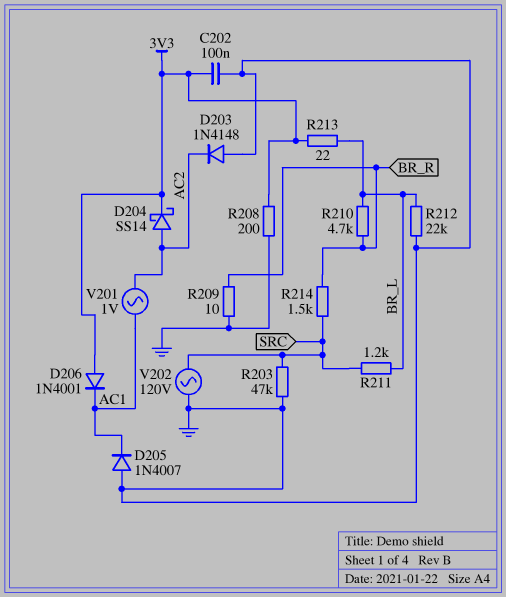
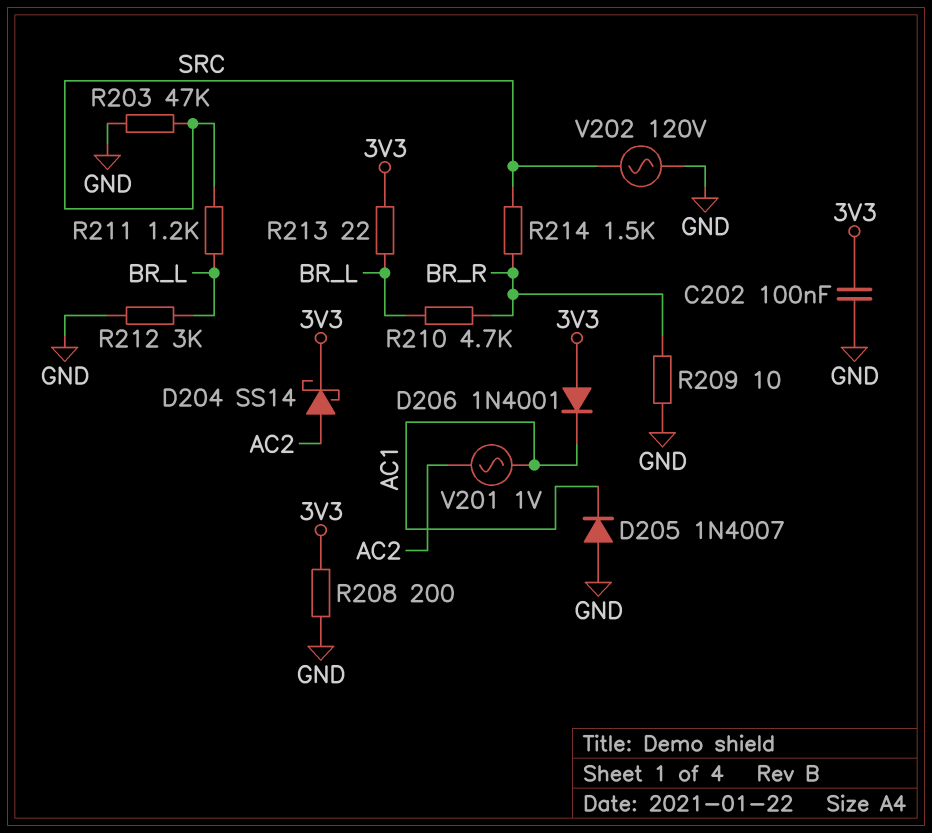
D203: diode 1N4148 (A GND, K AC2) -> none
R212: 22k (BR_L, GND) -> 3k (BR_L, GND)

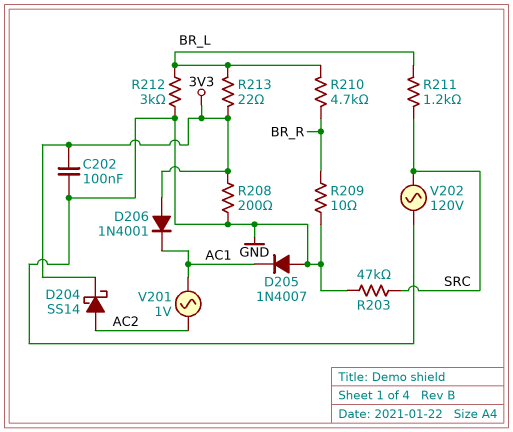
R214: 1.5k (BR_R, SRC) -> none

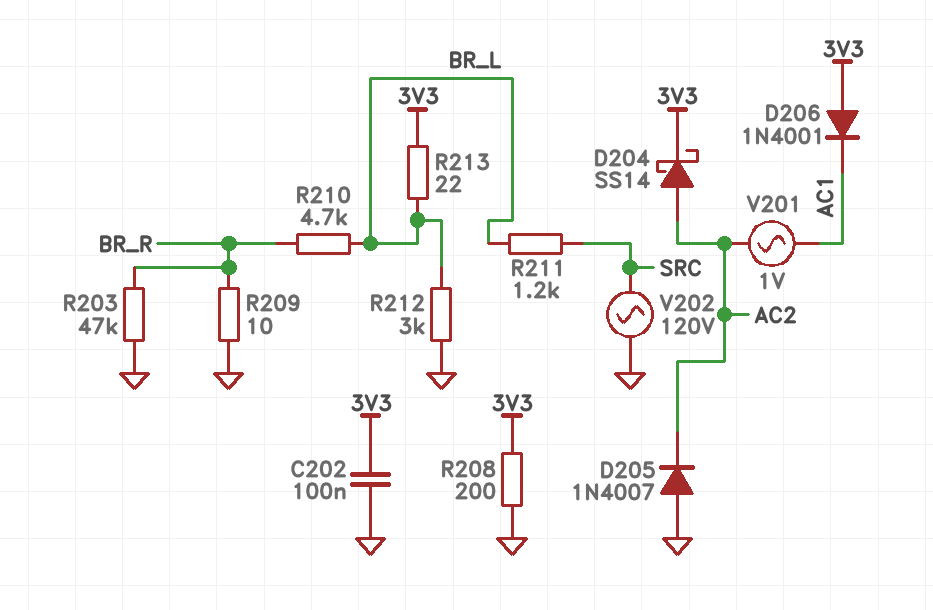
D205: diode 1N4007 (A GND, K AC1) -> diode 1N4007 (A GND, K AC2)
R203: 47k (GND, SRC) -> 47k (BR_R, GND)

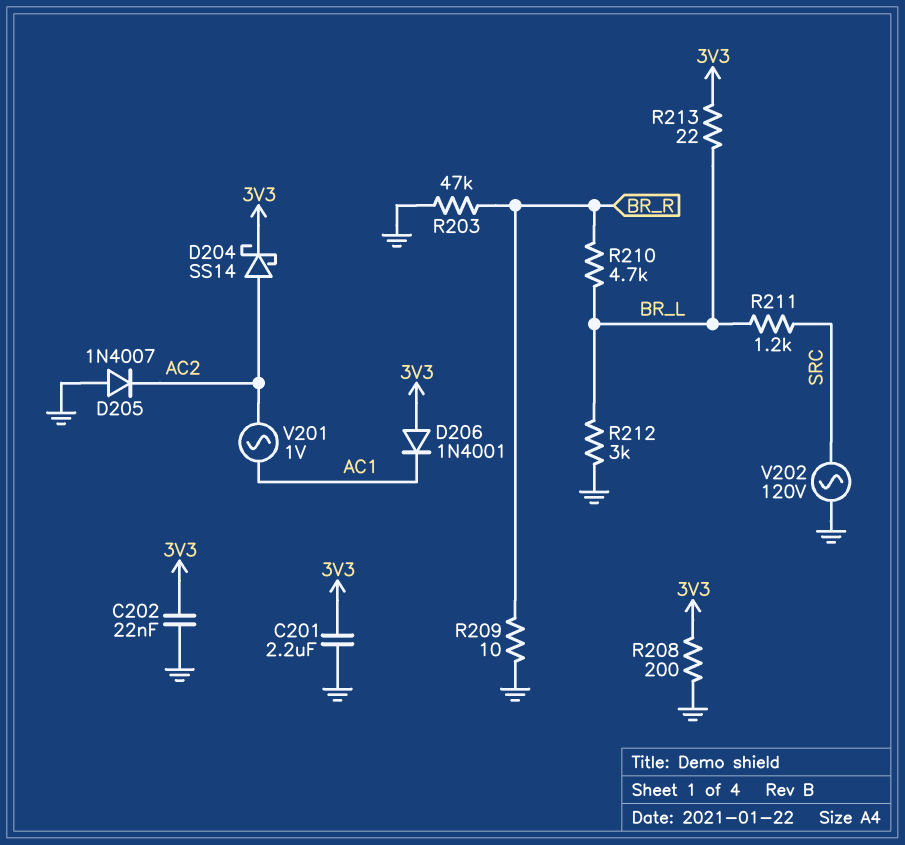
C201: none -> 2.2uF (3V3, GND)
C202: 100nF (3V3, GND) -> 22nF (3V3, GND)

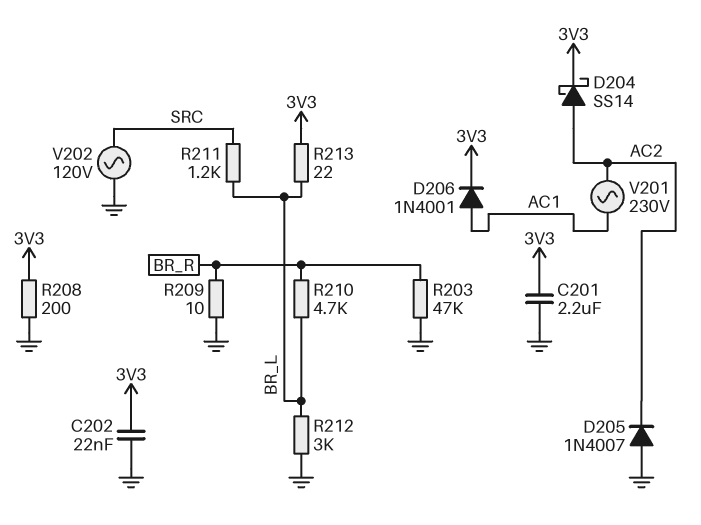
D206: diode 1N4001 (A 3V3, K AC1) -> diode 1N4001 (A AC1, K 3V3)
V201: AC 1V (AC1, AC2) -> AC 230V (AC1, AC2)

